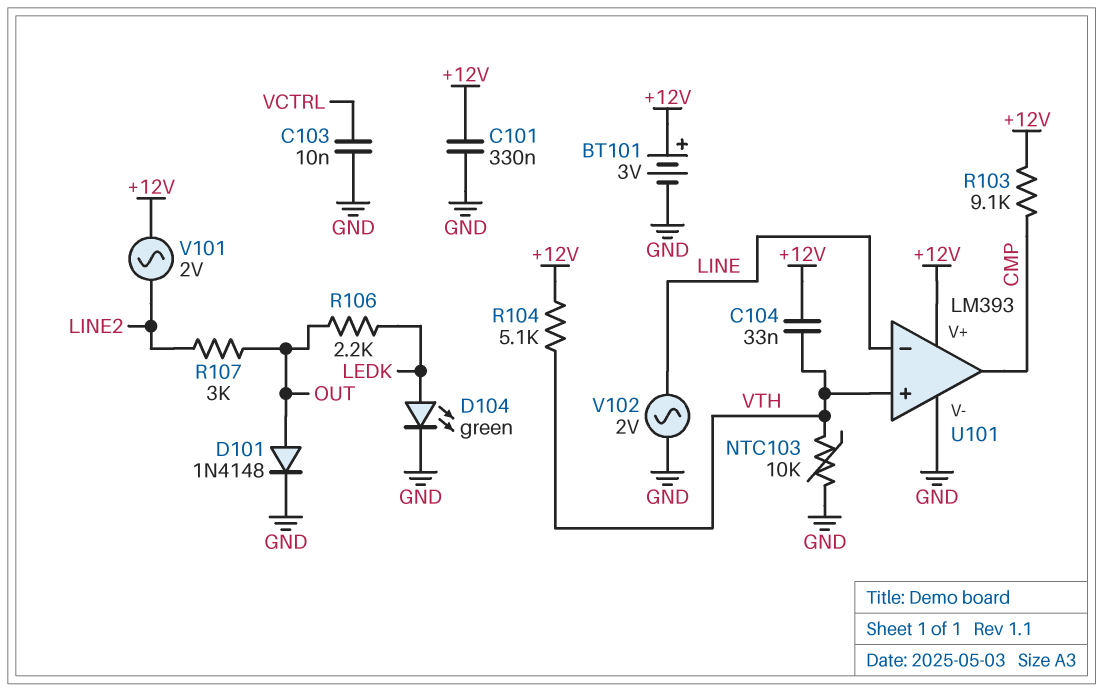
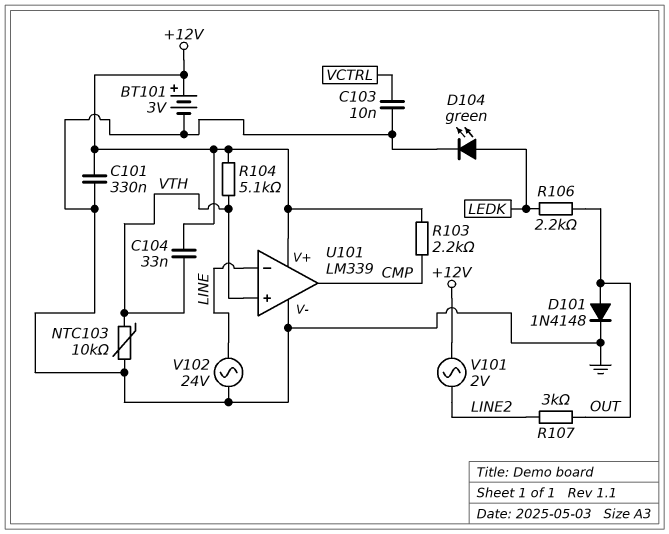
R103: 9.1k (+12V, CMP) -> 2.2k (+12V, CMP)
U101: LM393 -> LM339
V102: AC 2V (GND, LINE) -> AC 24V (GND, LINE)

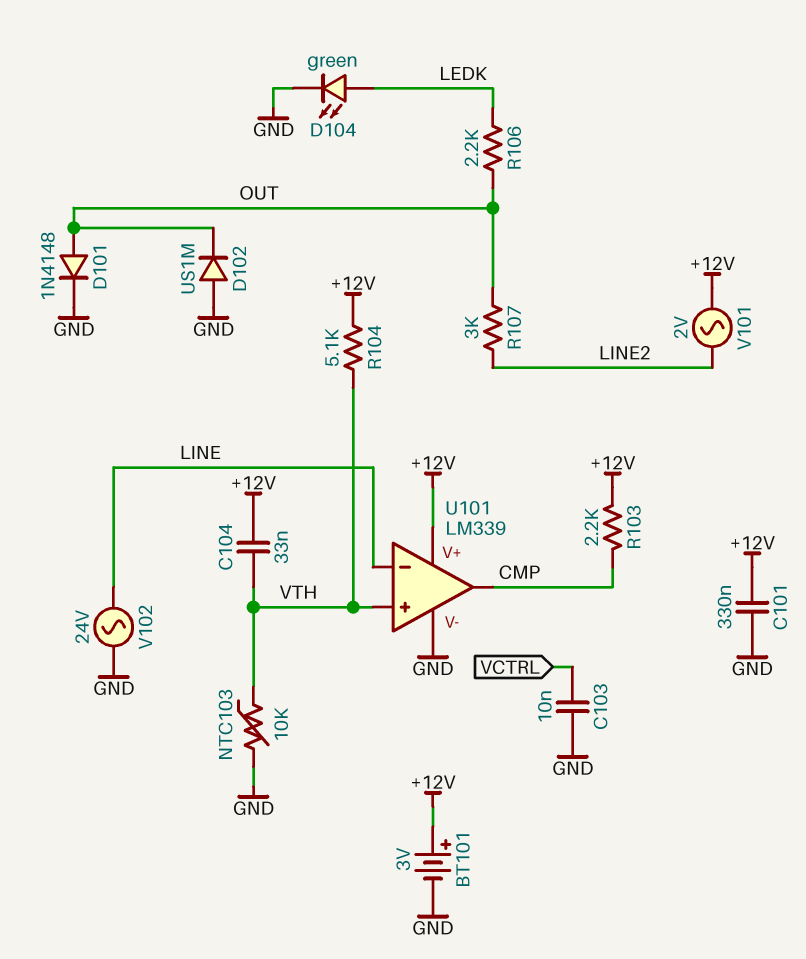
D102: none -> diode US1M (A GND, K OUT)

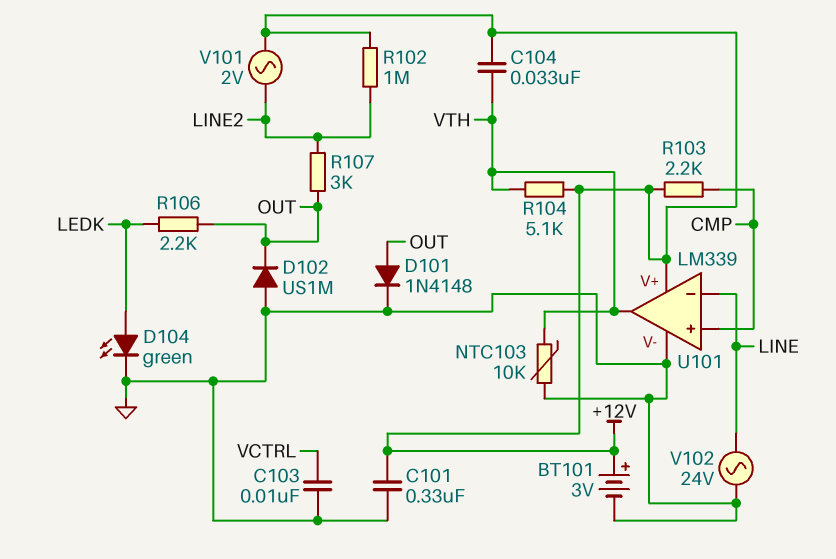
R102: none -> 1M (+12V, LINE2)
U101 pin in+: VTH -> CMP
U101 pin out: CMP -> VTH

